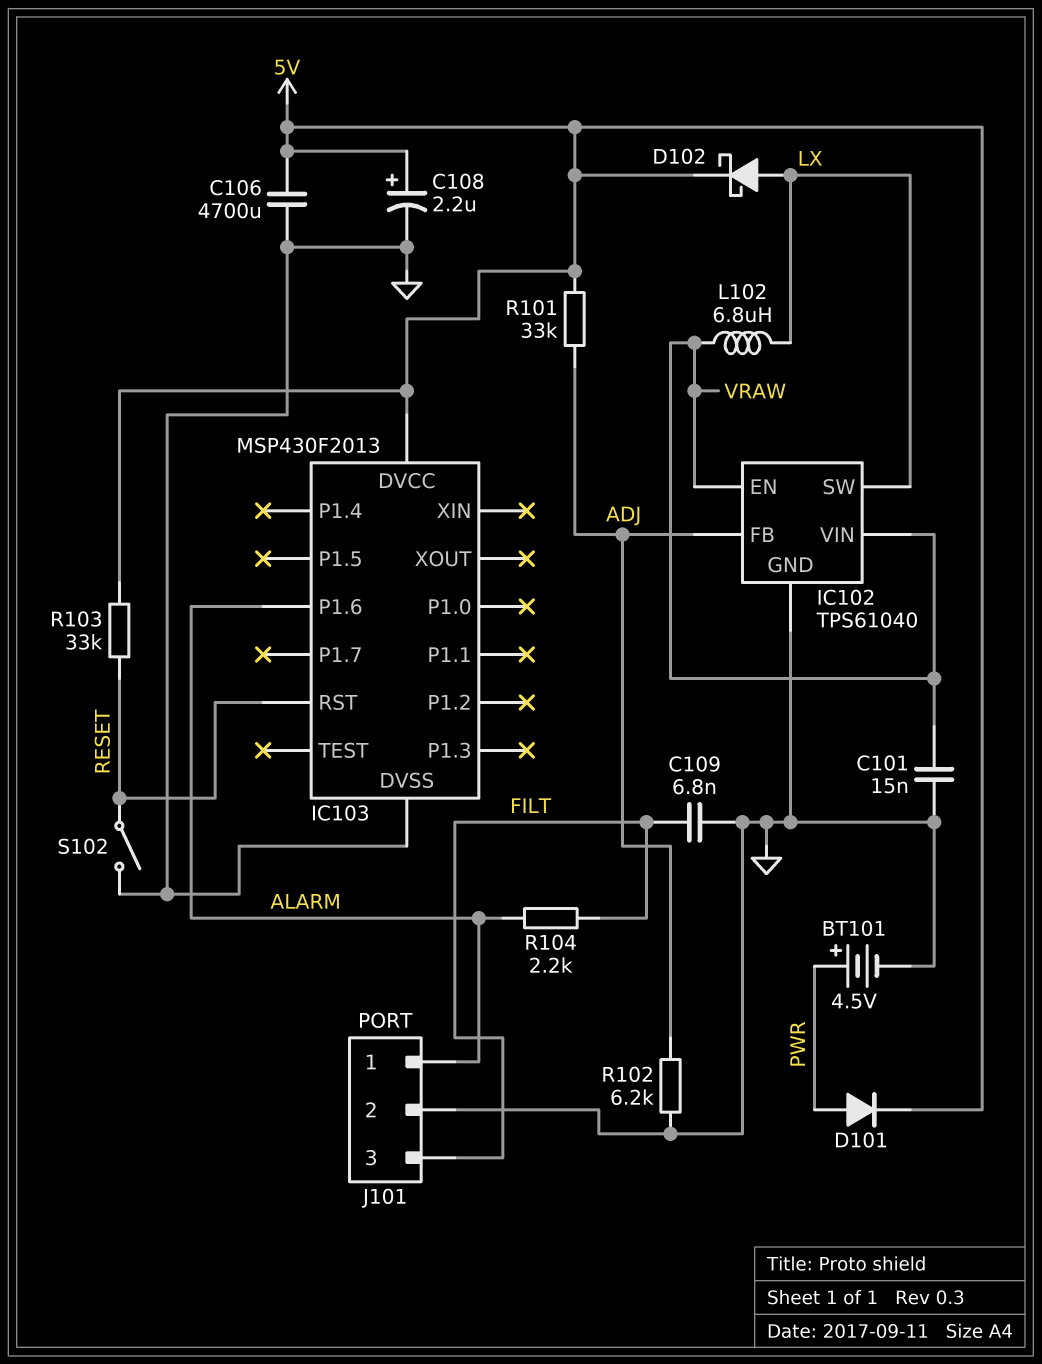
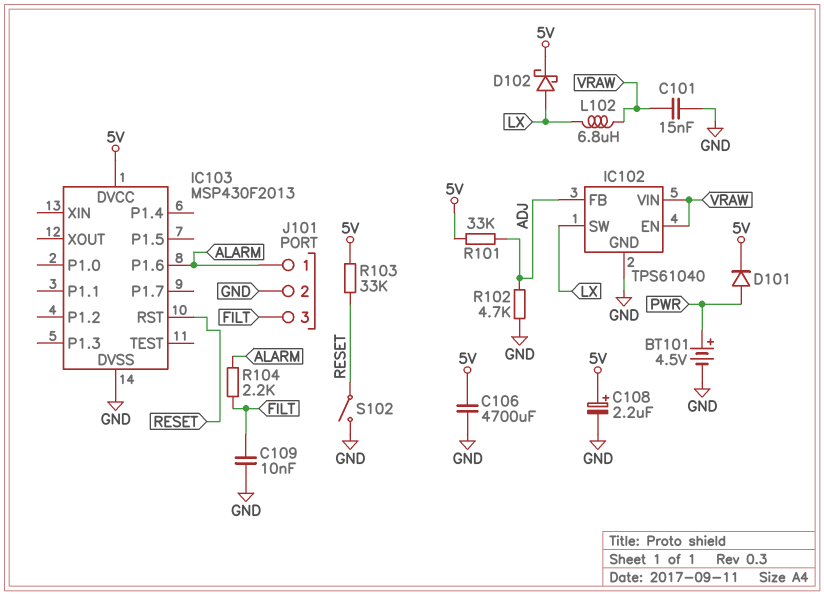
C109: 6.8nF (FILT, GND) -> 10nF (FILT, GND)
R102: 6.2k (ADJ, GND) -> 4.7k (ADJ, GND)

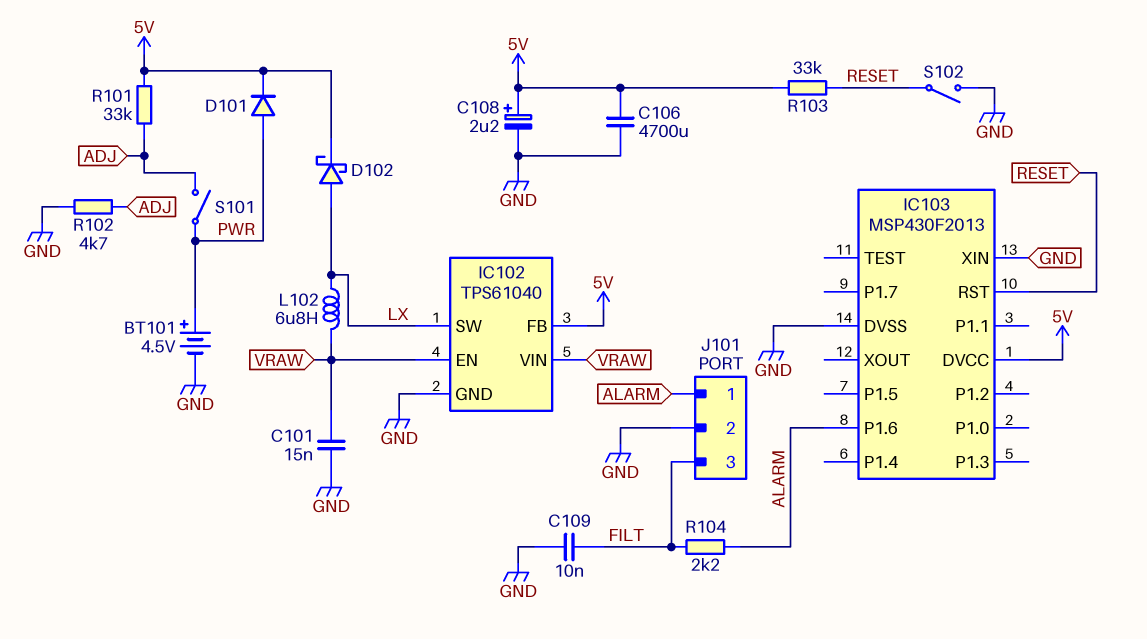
IC102 pin FB: ADJ -> 5V
IC103 pin XIN: none -> GND
S101: none -> switch (ADJ, PWR)

